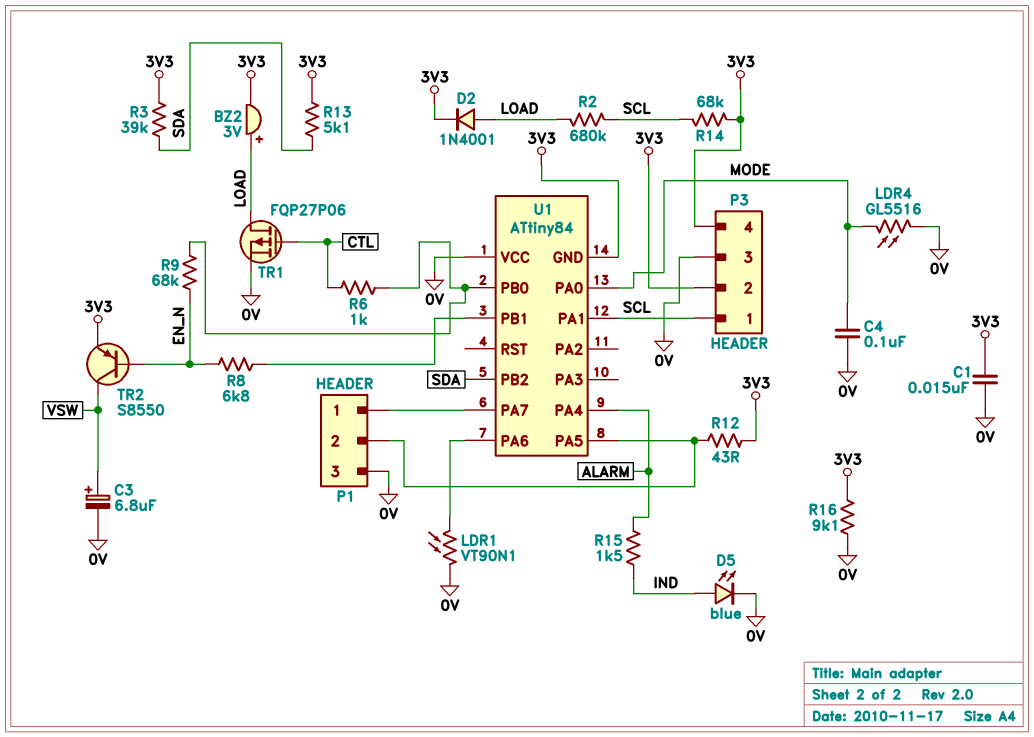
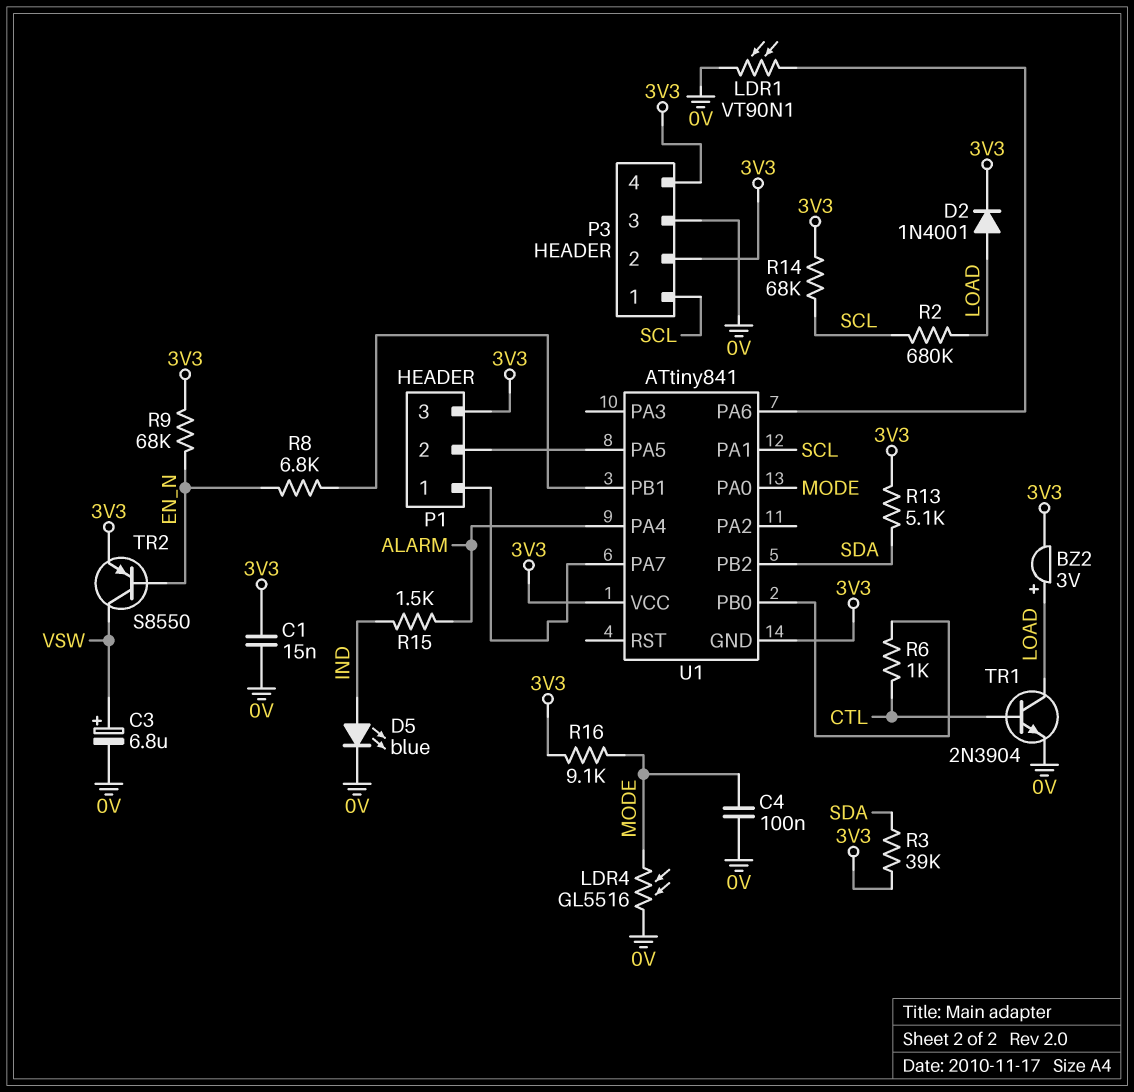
P1 pin 3: 0V -> 3V3
R9: 68k (EN_N, U1/PB0) -> 68k (3V3, EN_N)
R12: 43 (3V3, P1/2) -> none
R16: 9.1k (0V, 3V3) -> 9.1k (3V3, MODE)
TR1: PMOS FQP27P06 (G CTL, D LOAD, S 0V) -> NPN 2N3904 (B CTL, C LOAD, E 0V)
U1: ATtiny84 -> ATtiny841
U1 pin VCC: 0V -> 3V3

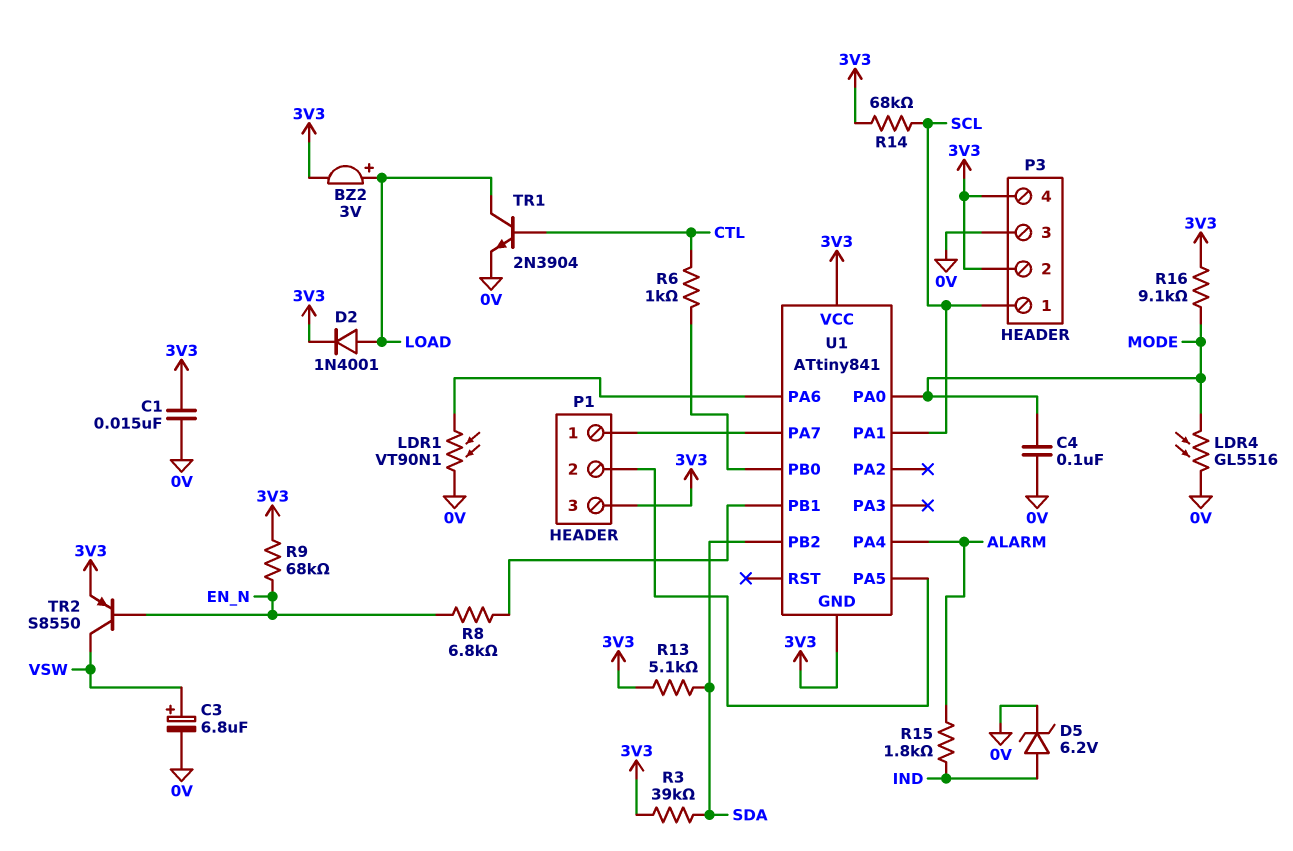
D5: LED blue (A IND, K 0V) -> zener 6.2V (A IND, K 0V)
R2: 680k (LOAD, SCL) -> none
R15: 1.5k (ALARM, IND) -> 1.8k (ALARM, IND)

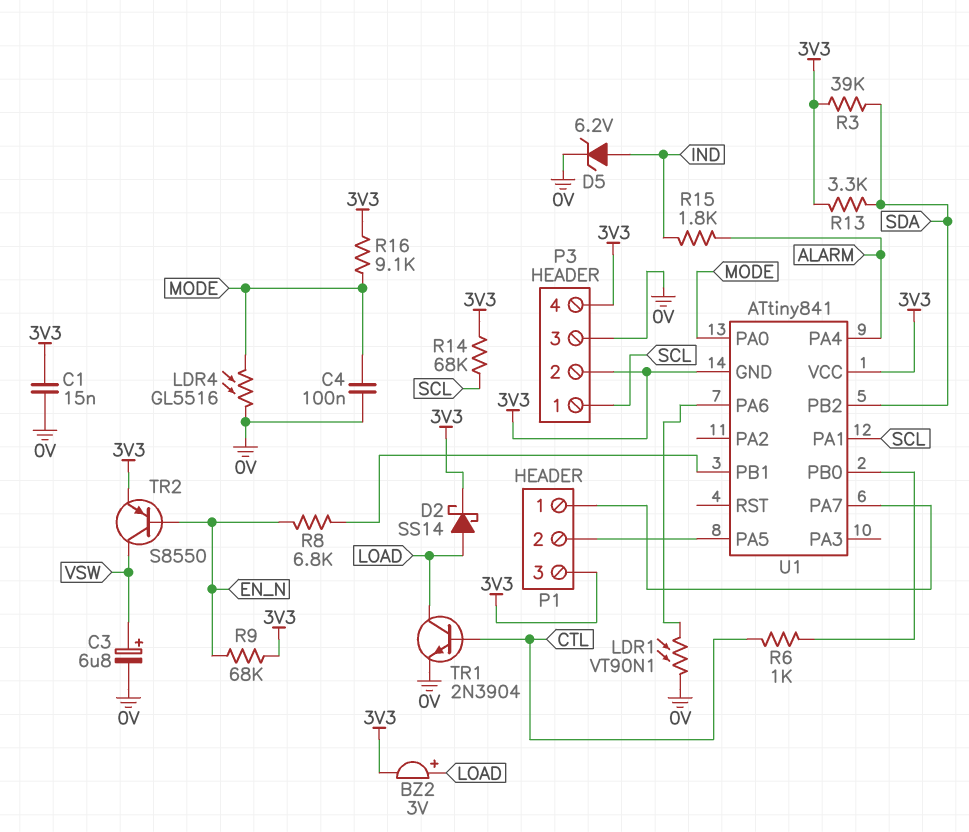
D2: diode 1N4001 (A LOAD, K 3V3) -> schottky SS14 (A LOAD, K 3V3)
R13: 5.1k (3V3, SDA) -> 3.3k (3V3, SDA)

